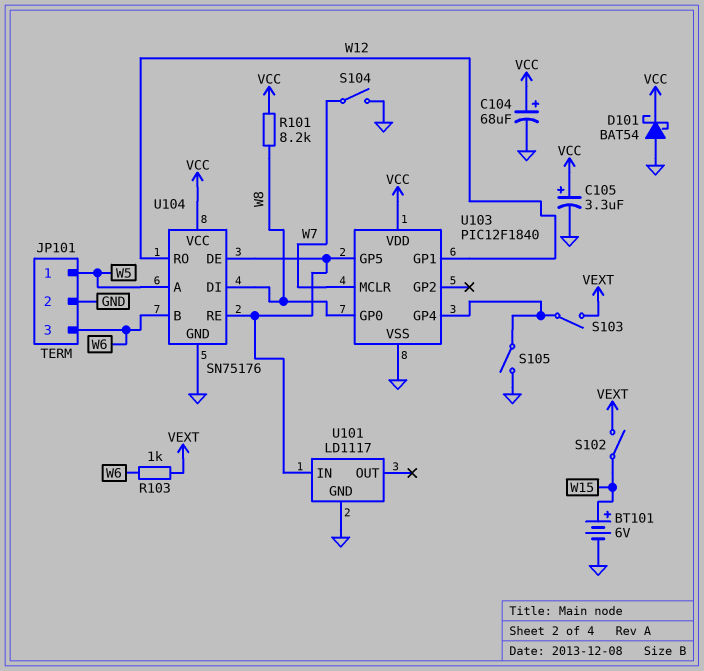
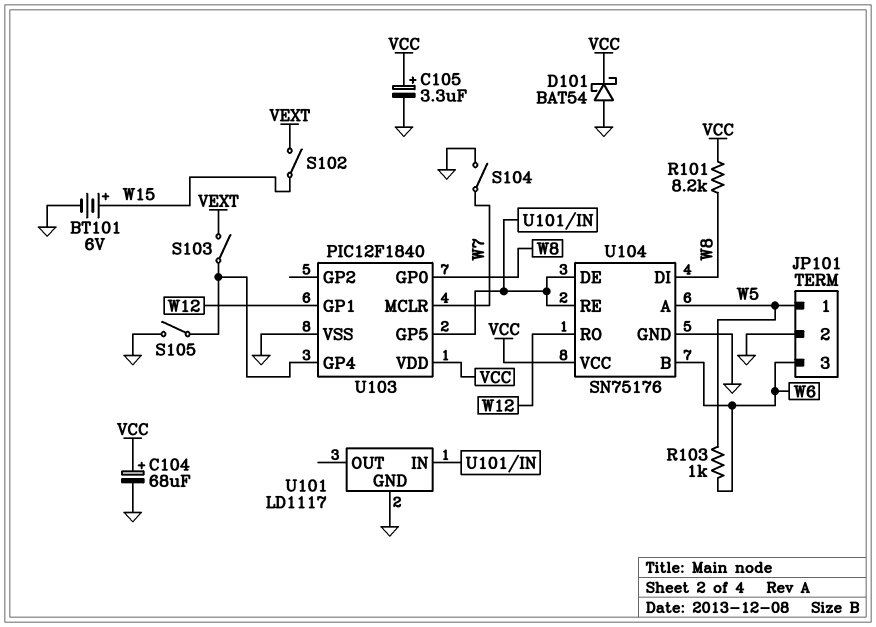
R103: 1k (VEXT, W6) -> 1k (W5, W6)

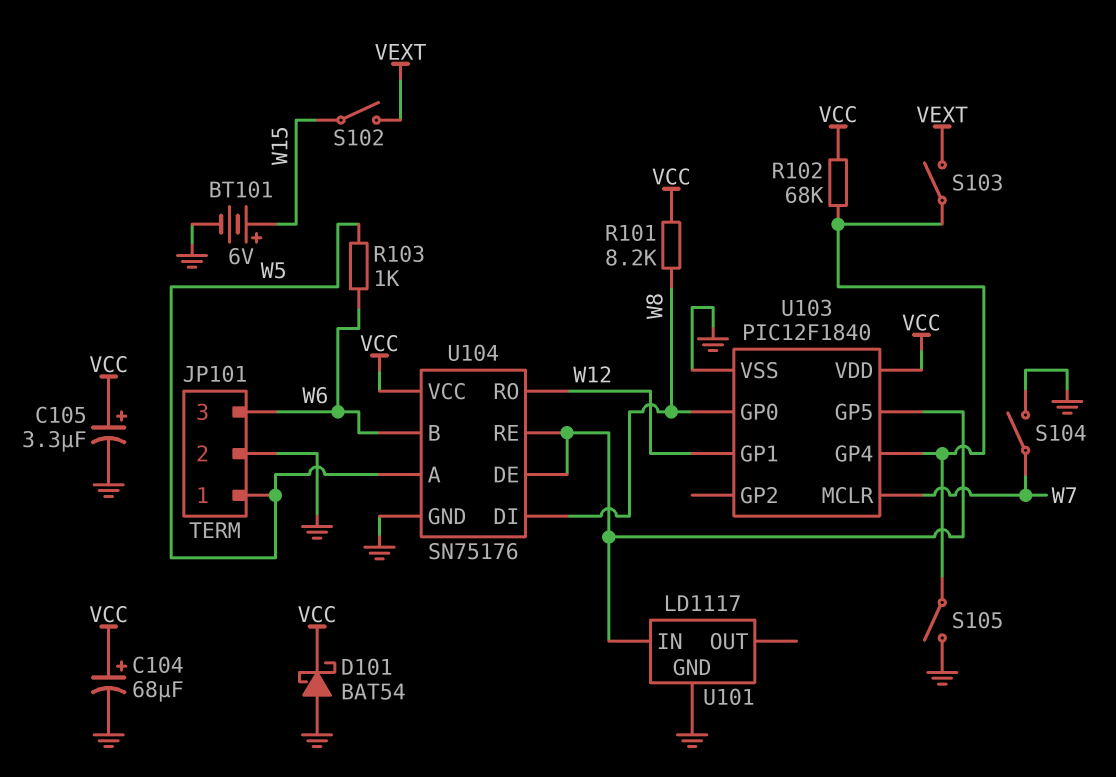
R102: none -> 68k (U103/GP4, VCC)

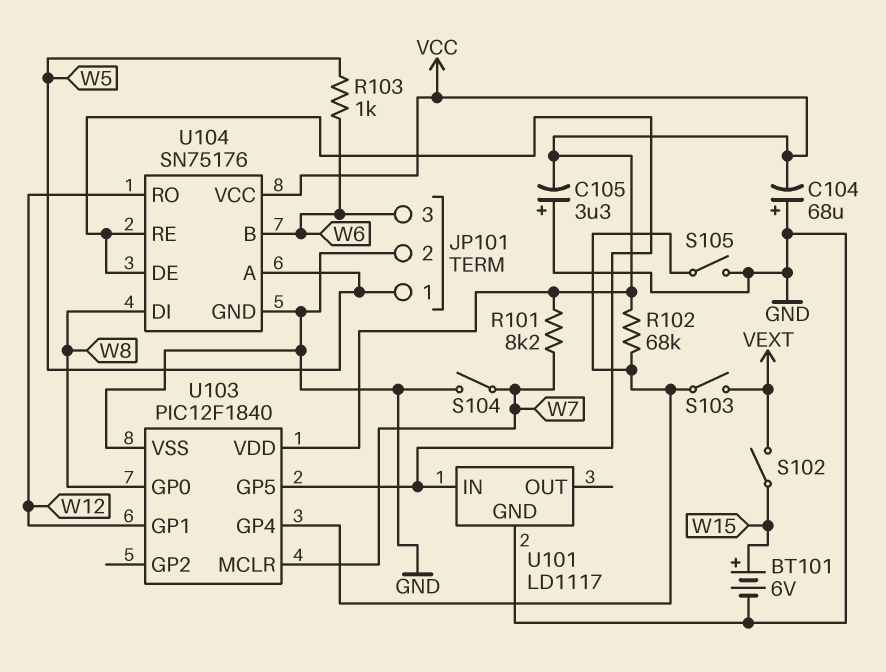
C104: 68uF (plus VCC, minus GND) -> 68uF (plus GND, minus VCC)
C105: 3.3uF (plus VCC, minus GND) -> 3.3uF (plus GND, minus VCC)
D101: schottky BAT54 (A GND, K VCC) -> none
R101: 8.2k (VCC, W8) -> 8.2k (VCC, W7)

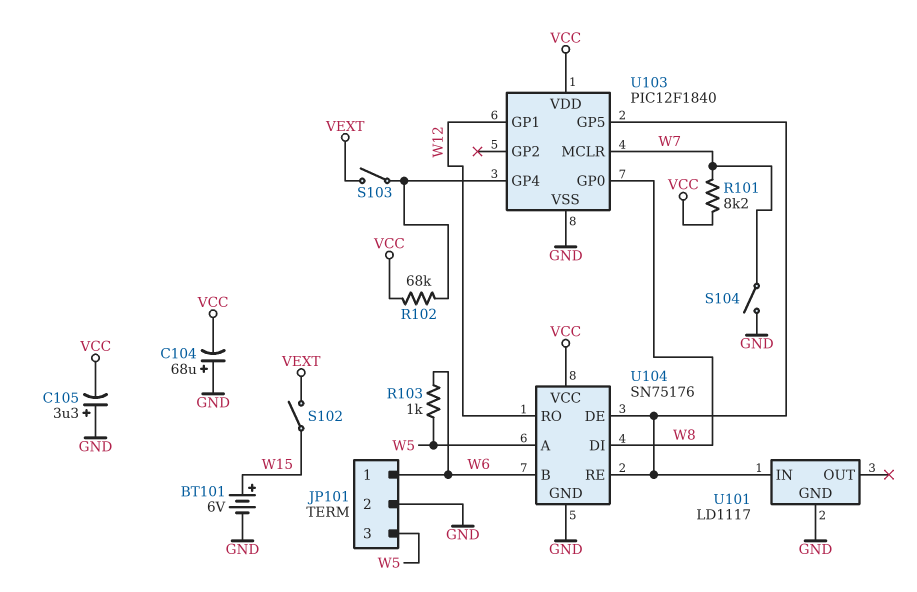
JP101 pin 1: W5 -> W6
JP101 pin 3: W6 -> W5
S105: switch (GND, U103/GP4) -> none

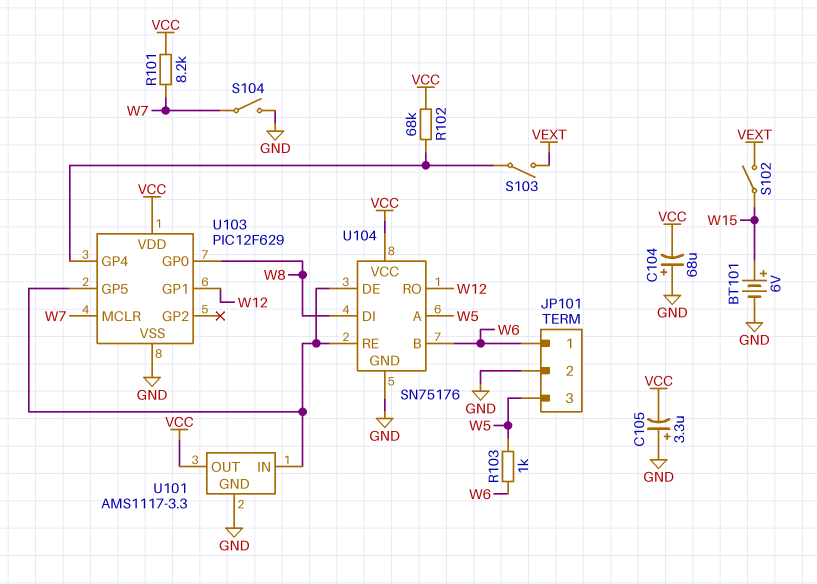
U101: LD1117 -> AMS1117-3.3
U101 pin OUT: none -> VCC
U103: PIC12F1840 -> PIC12F629

